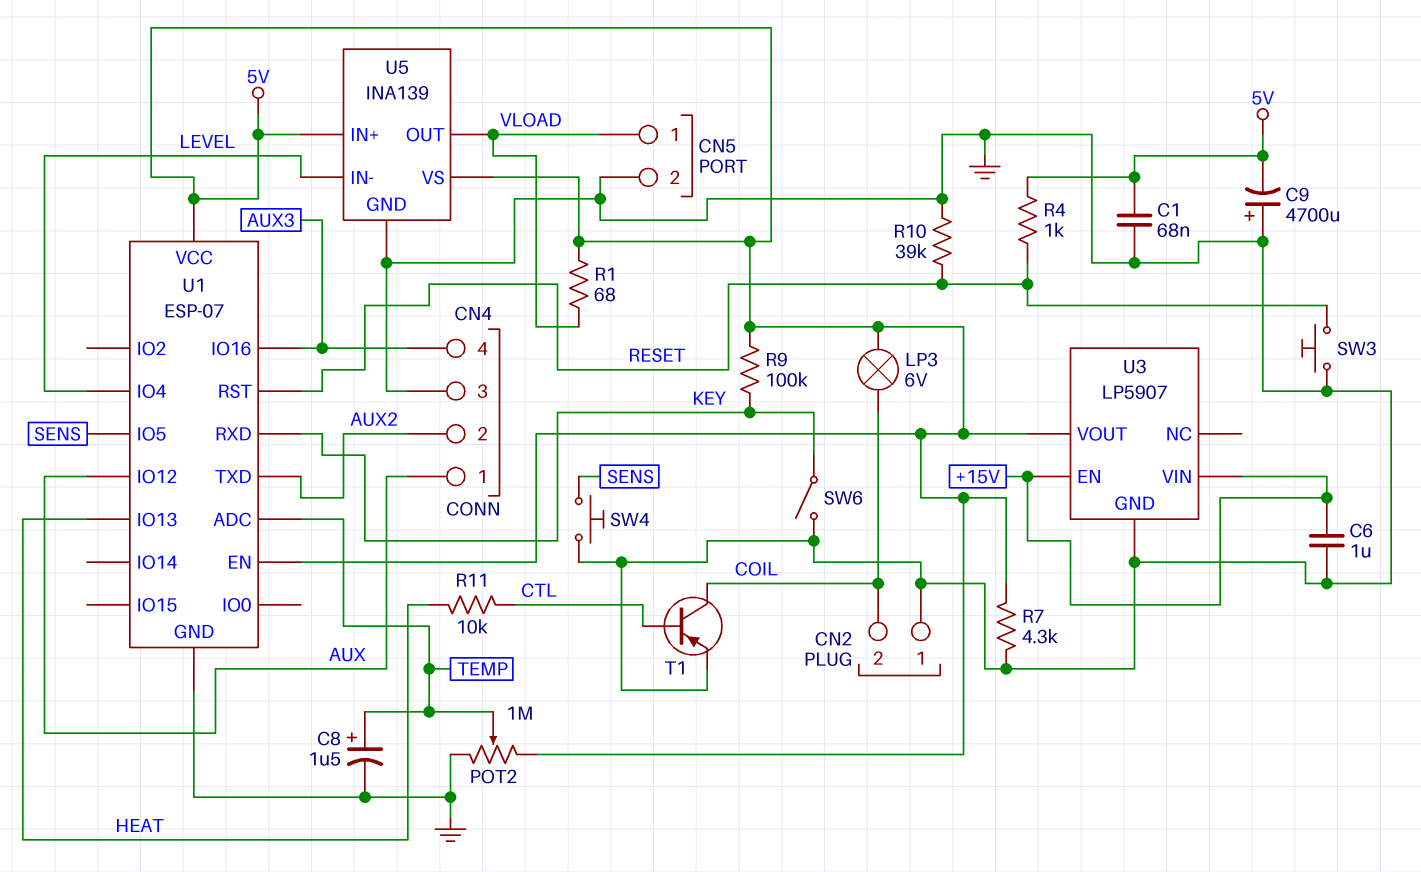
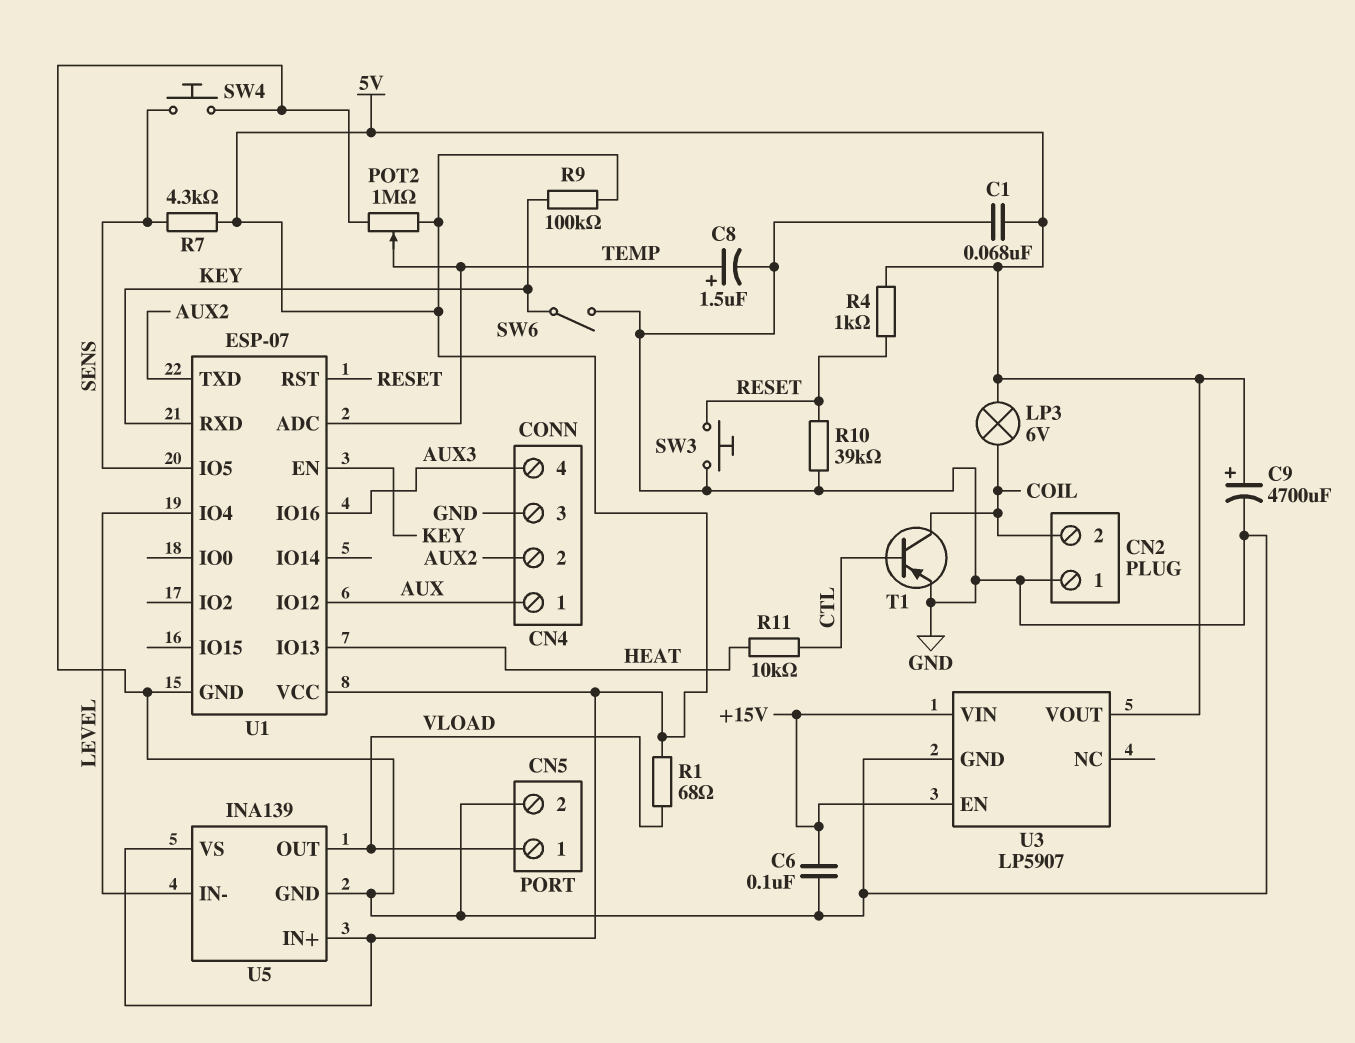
C6: 1uF (+15V, GND) -> 100nF (+15V, GND)
C9: 4700uF (plus GND, minus 5V) -> 4700uF (plus 5V, minus GND)
R7: 4.3k (5V, GND) -> 4.3k (5V, SENS)
U1 pin EN: 5V -> KEY

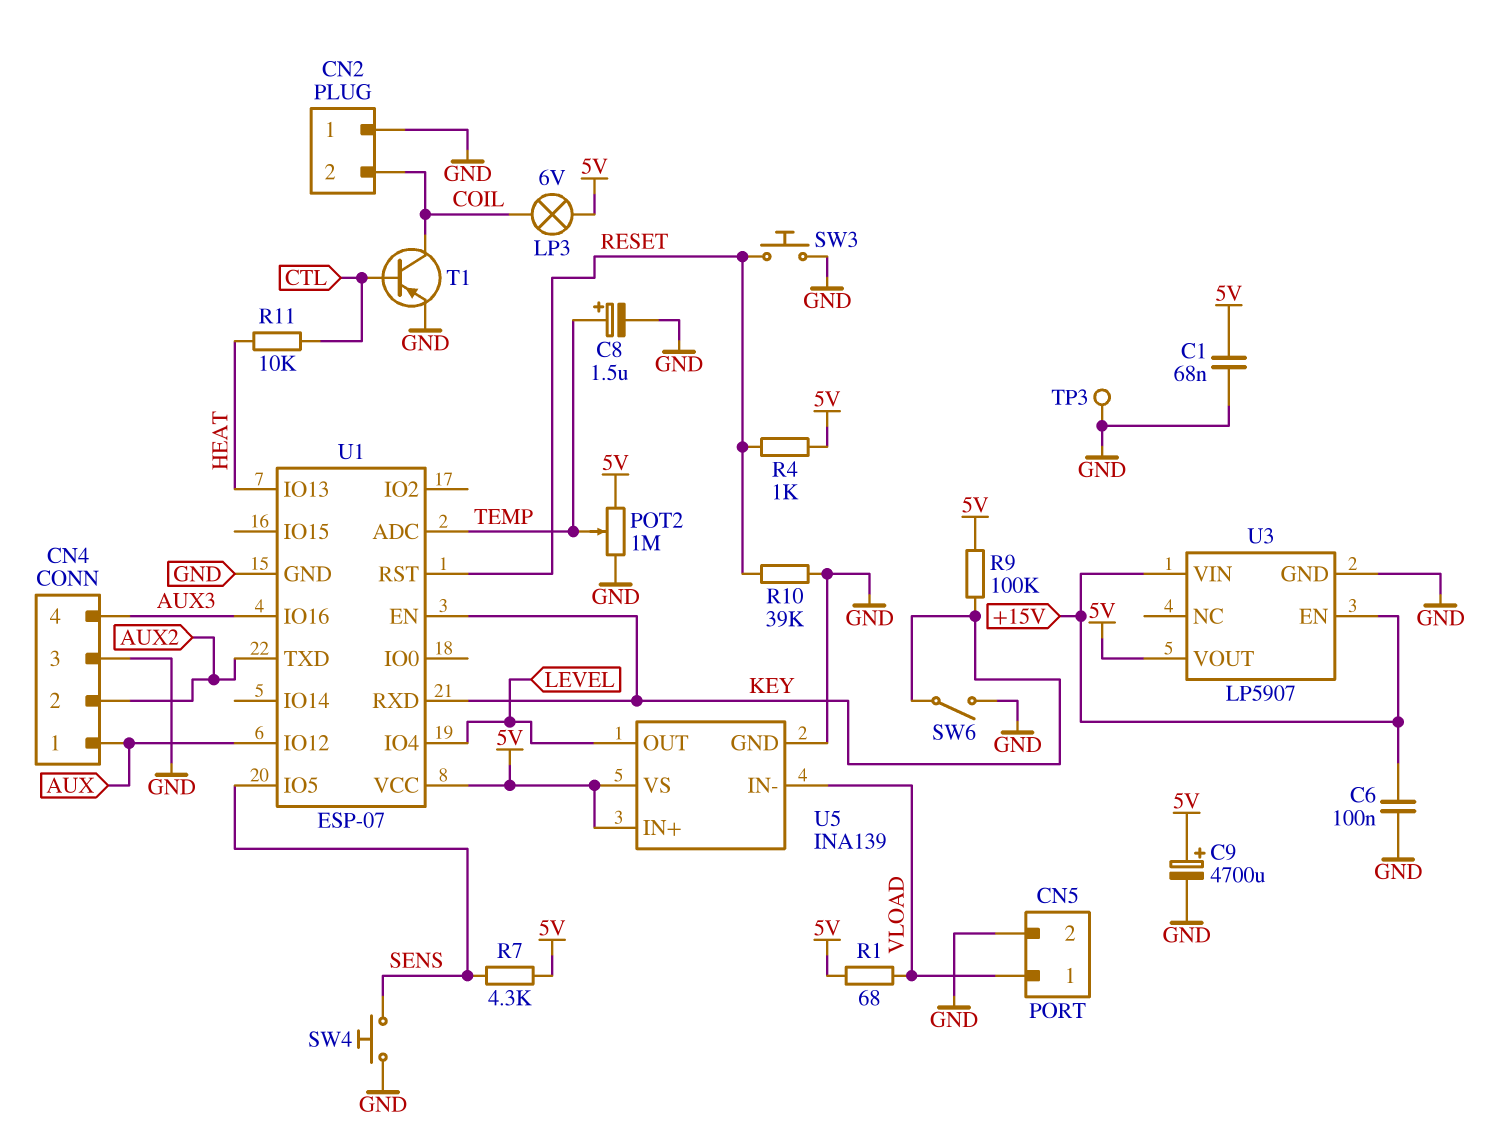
TP3: none -> test point (GND)
U5 pin IN-: LEVEL -> VLOAD
U5 pin OUT: VLOAD -> LEVEL

